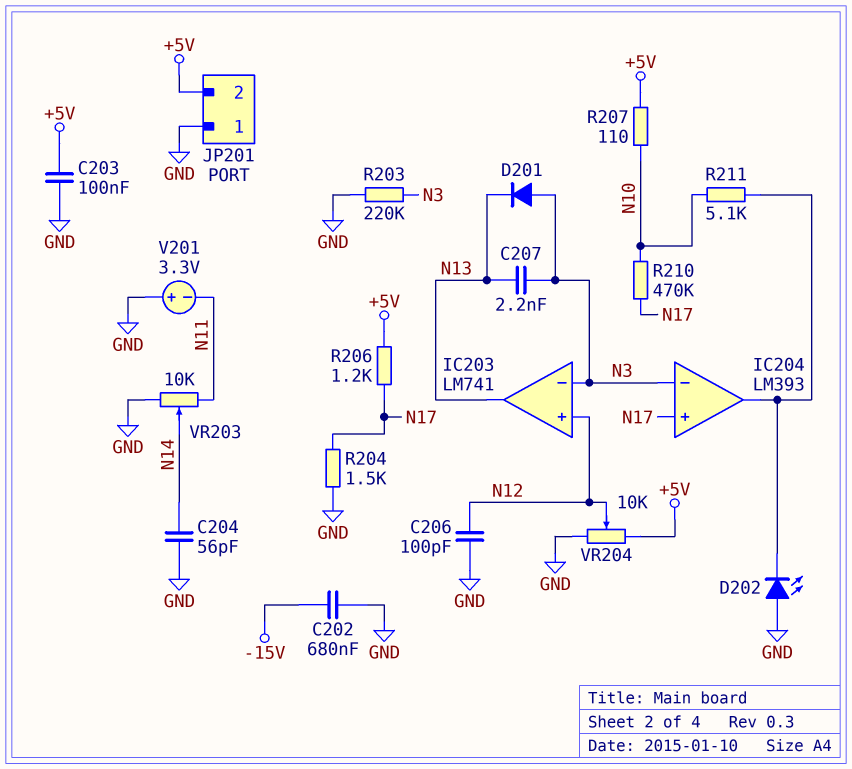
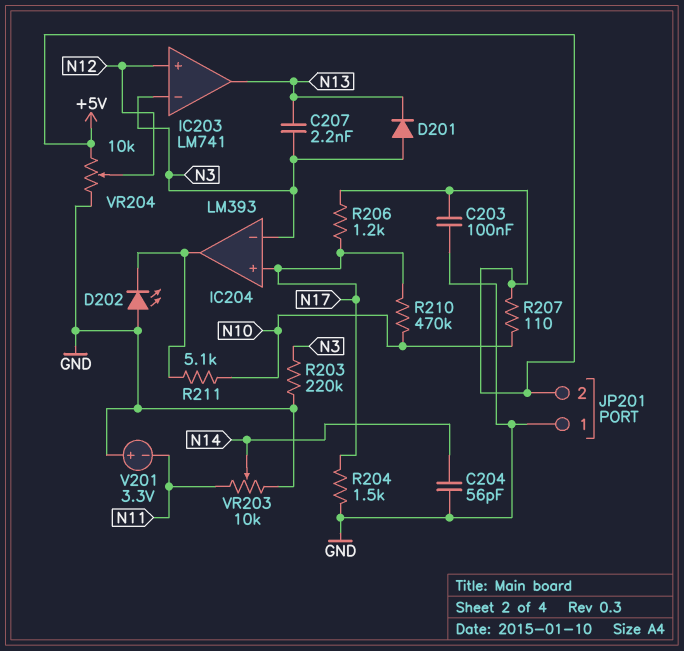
C202: 680nF (-15V, GND) -> none
C206: 100pF (GND, N12) -> none

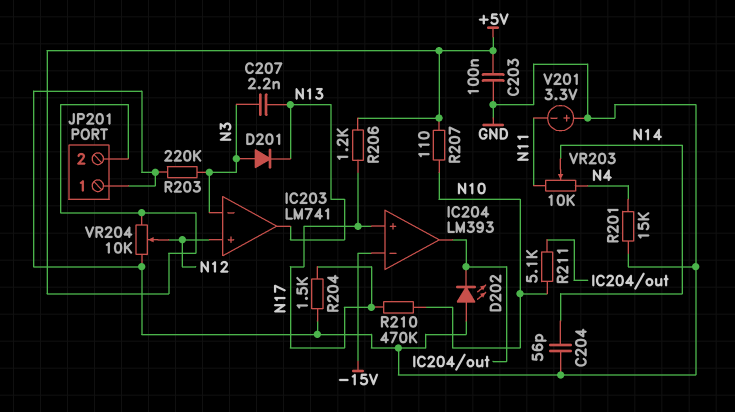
IC204 pin in-: N3 -> -15V
R201: none -> 15k (GND, N4)
VR203: 10k (GND, N11, wiper N14) -> 10k (N4, N11, wiper N14)

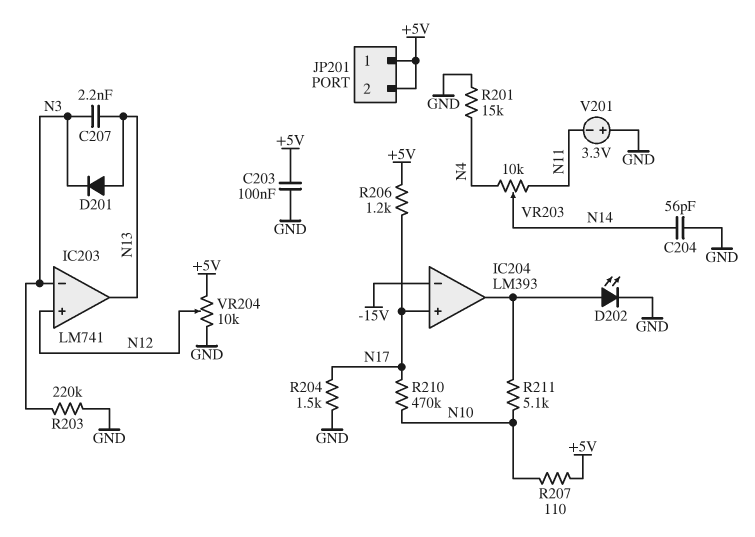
D201: diode (A N3, K N13) -> diode (A N13, K N3)
D202: LED (A GND, K IC204/out) -> LED (A IC204/out, K GND)
JP201 pin 1: GND -> +5V

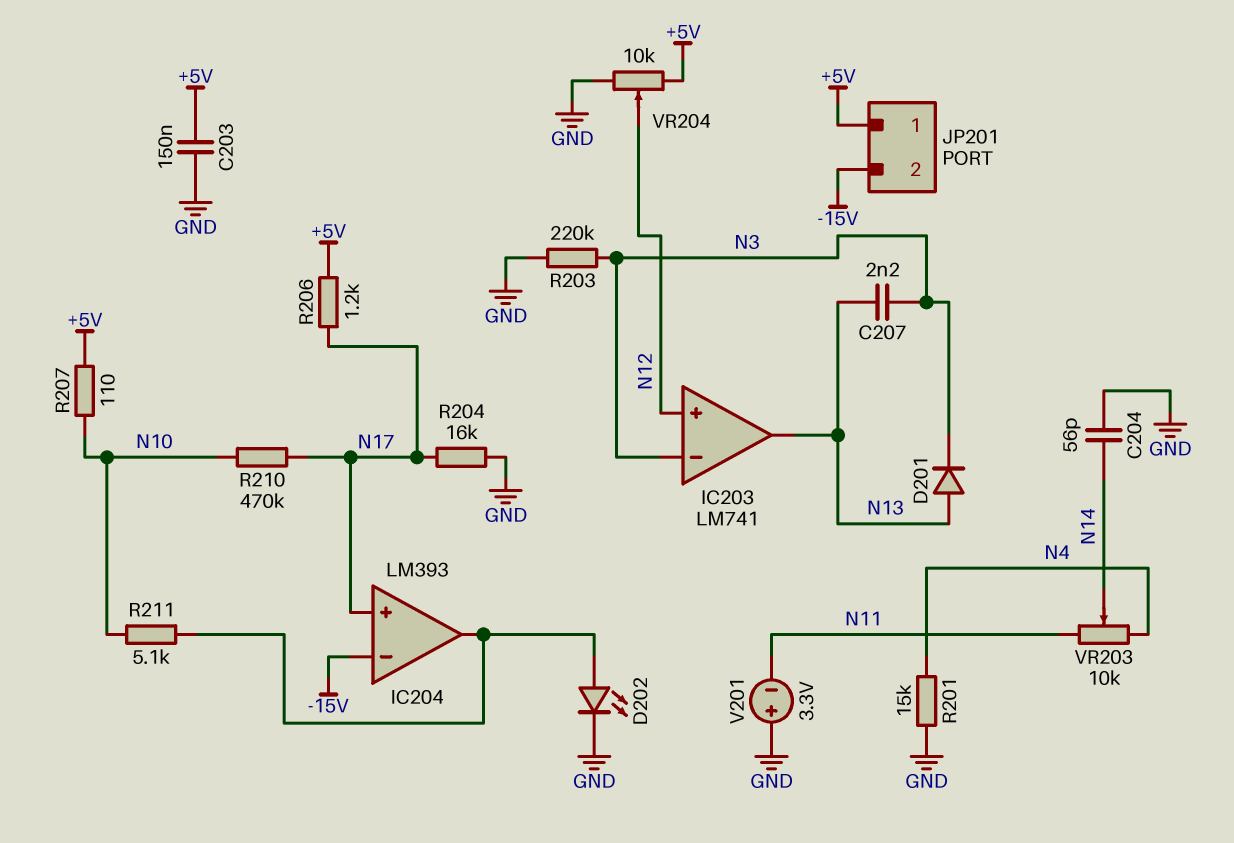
C203: 100nF (+5V, GND) -> 150nF (+5V, GND)
JP201 pin 2: +5V -> -15V
R204: 1.5k (GND, N17) -> 16k (GND, N17)

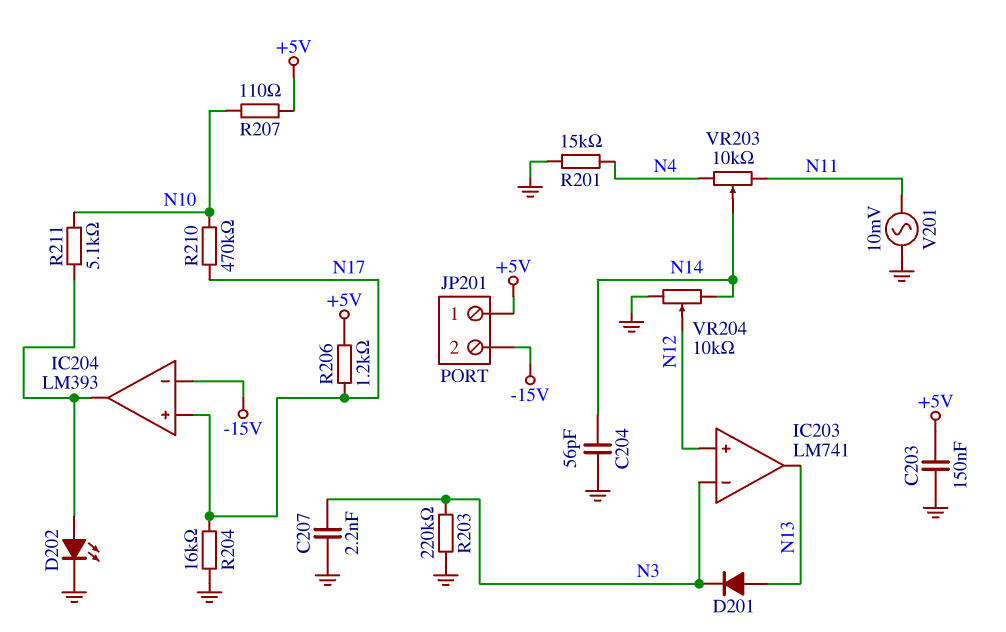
C207: 2.2nF (N3, N13) -> 2.2nF (GND, N3)
V201: 3.3V (plus GND, minus N11) -> AC 10mV (GND, N11)
VR204: 10k (+5V, GND, wiper N12) -> 10k (GND, N14, wiper N12)

